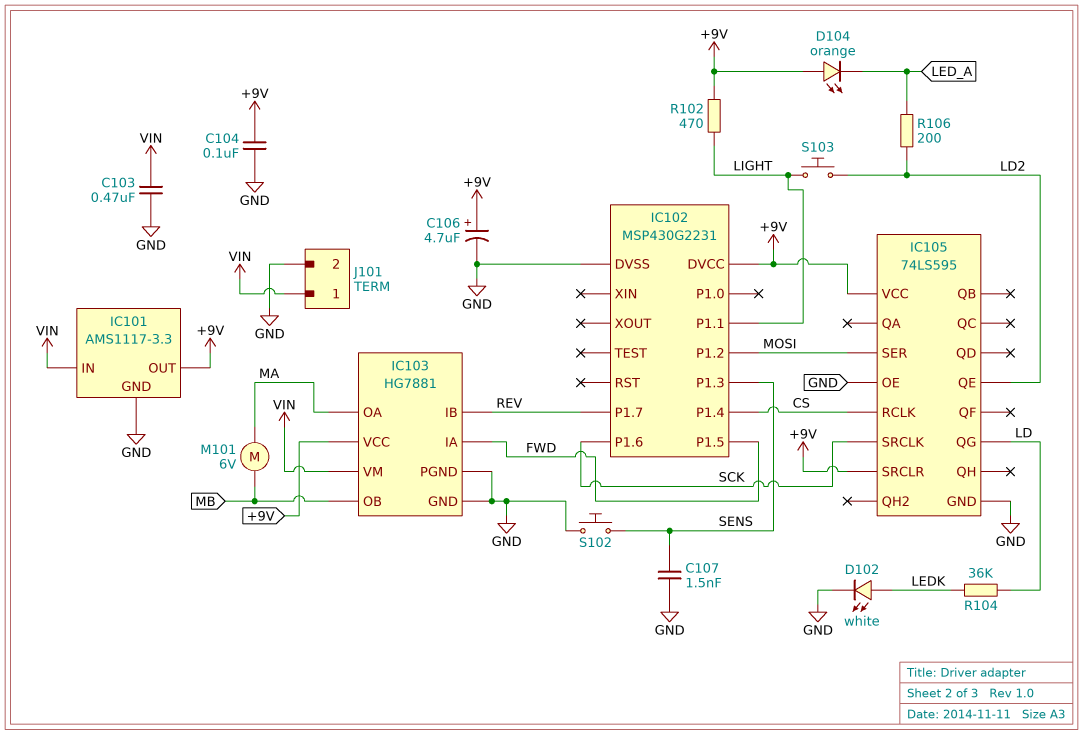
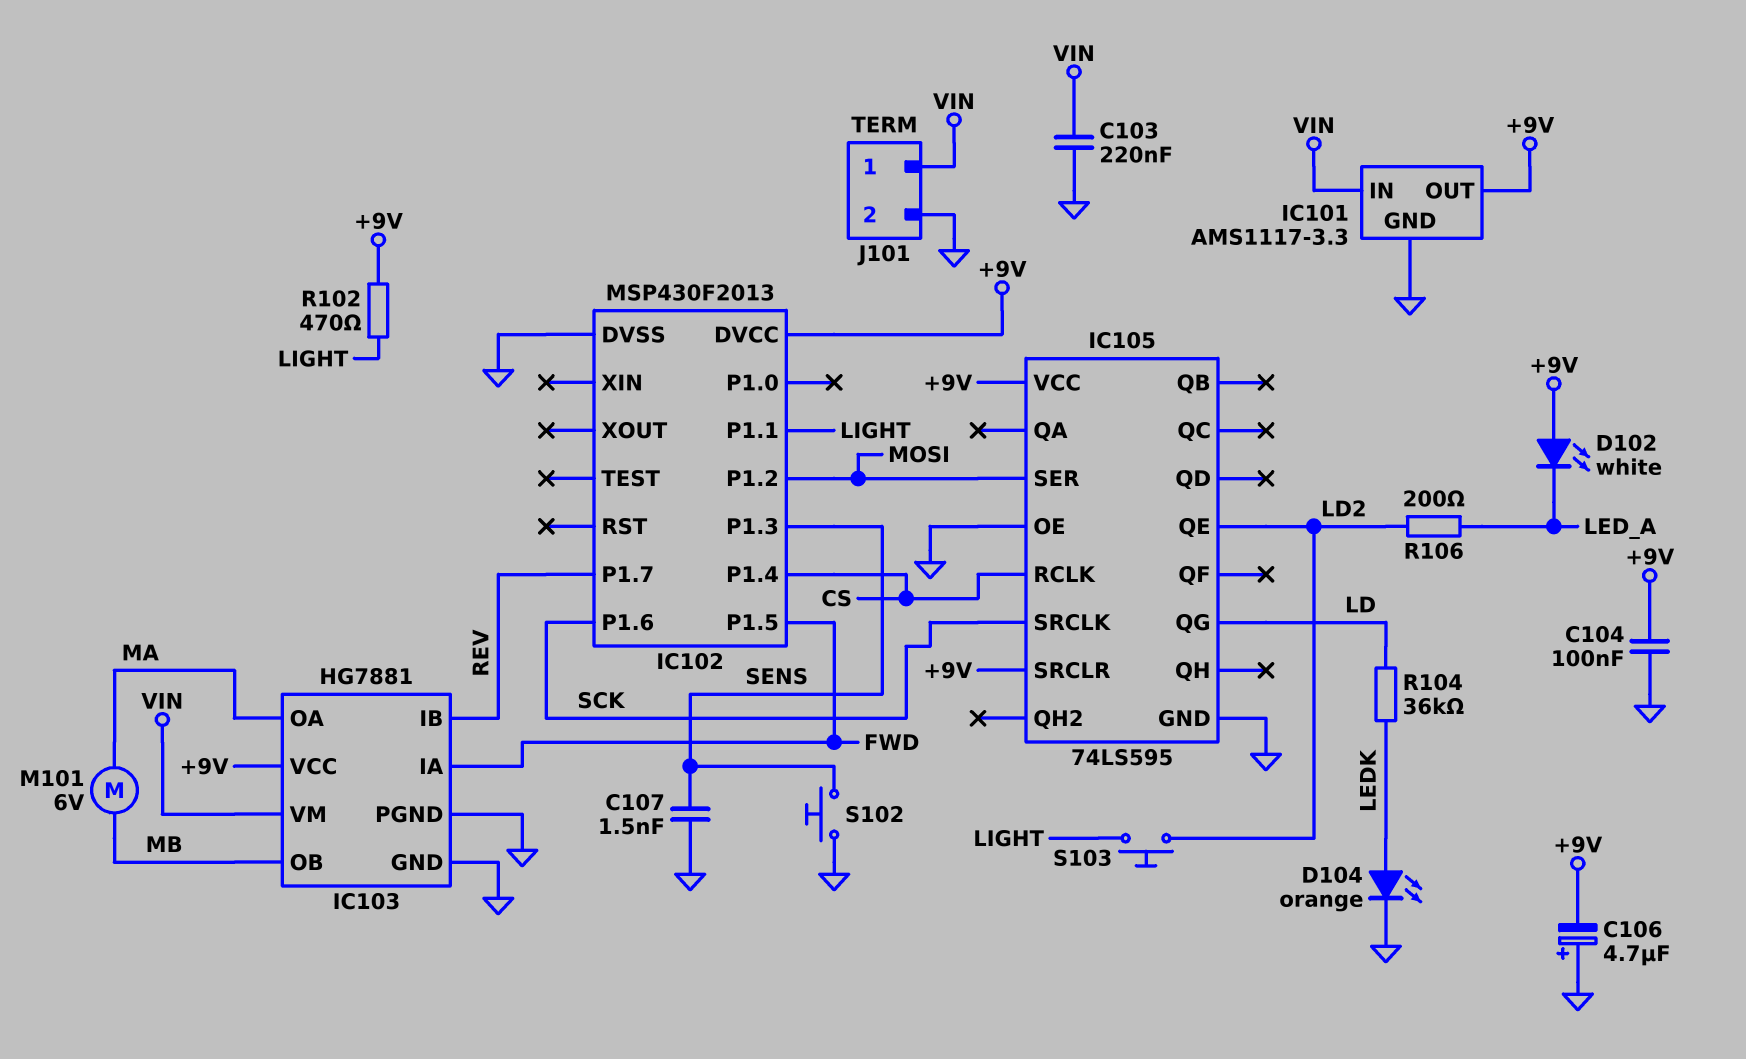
C103: 470nF (GND, VIN) -> 220nF (GND, VIN)
C106: 4.7uF (plus +9V, minus GND) -> 4.7uF (plus GND, minus +9V)
D102: LED white (A LEDK, K GND) -> LED white (A +9V, K LED_A)
D104: LED orange (A +9V, K LED_A) -> LED orange (A LEDK, K GND)
IC102: MSP430G2231 -> MSP430F2013

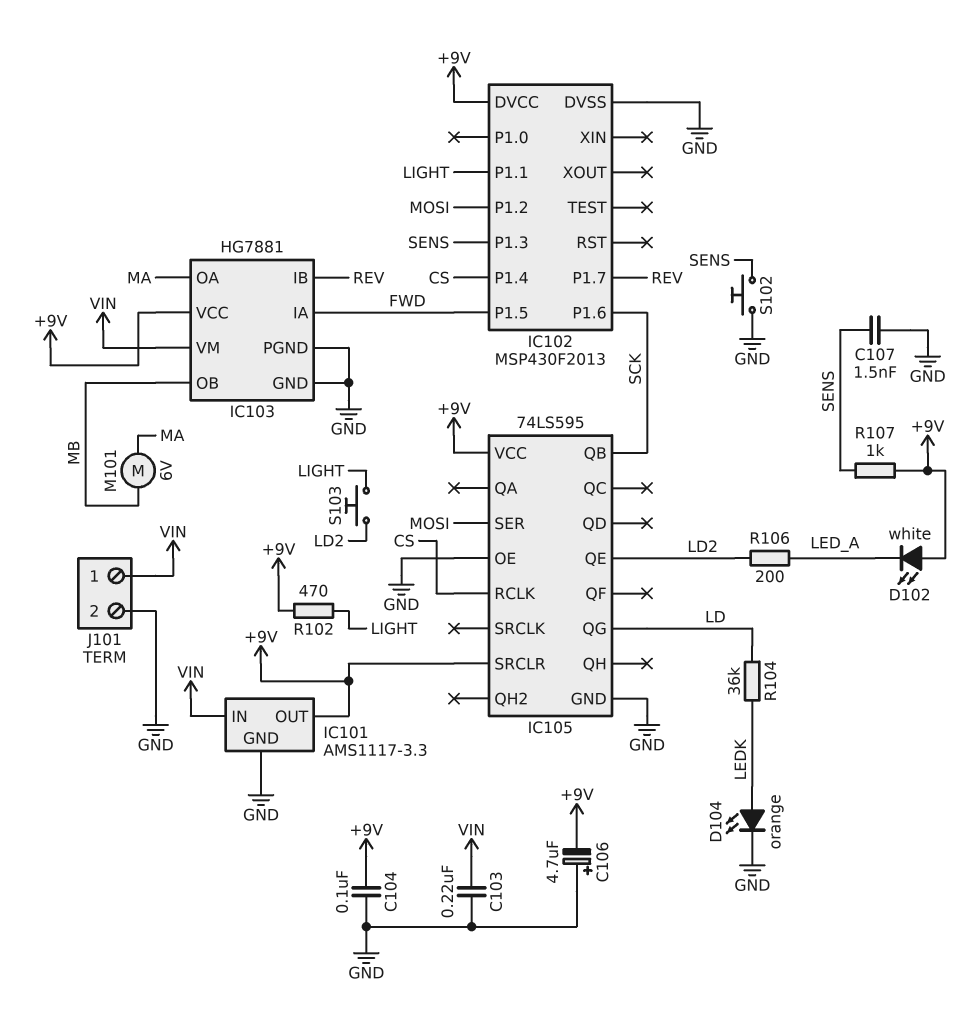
IC105 pin QB: none -> SCK
IC105 pin SRCLK: SCK -> none
R107: none -> 1k (+9V, SENS)

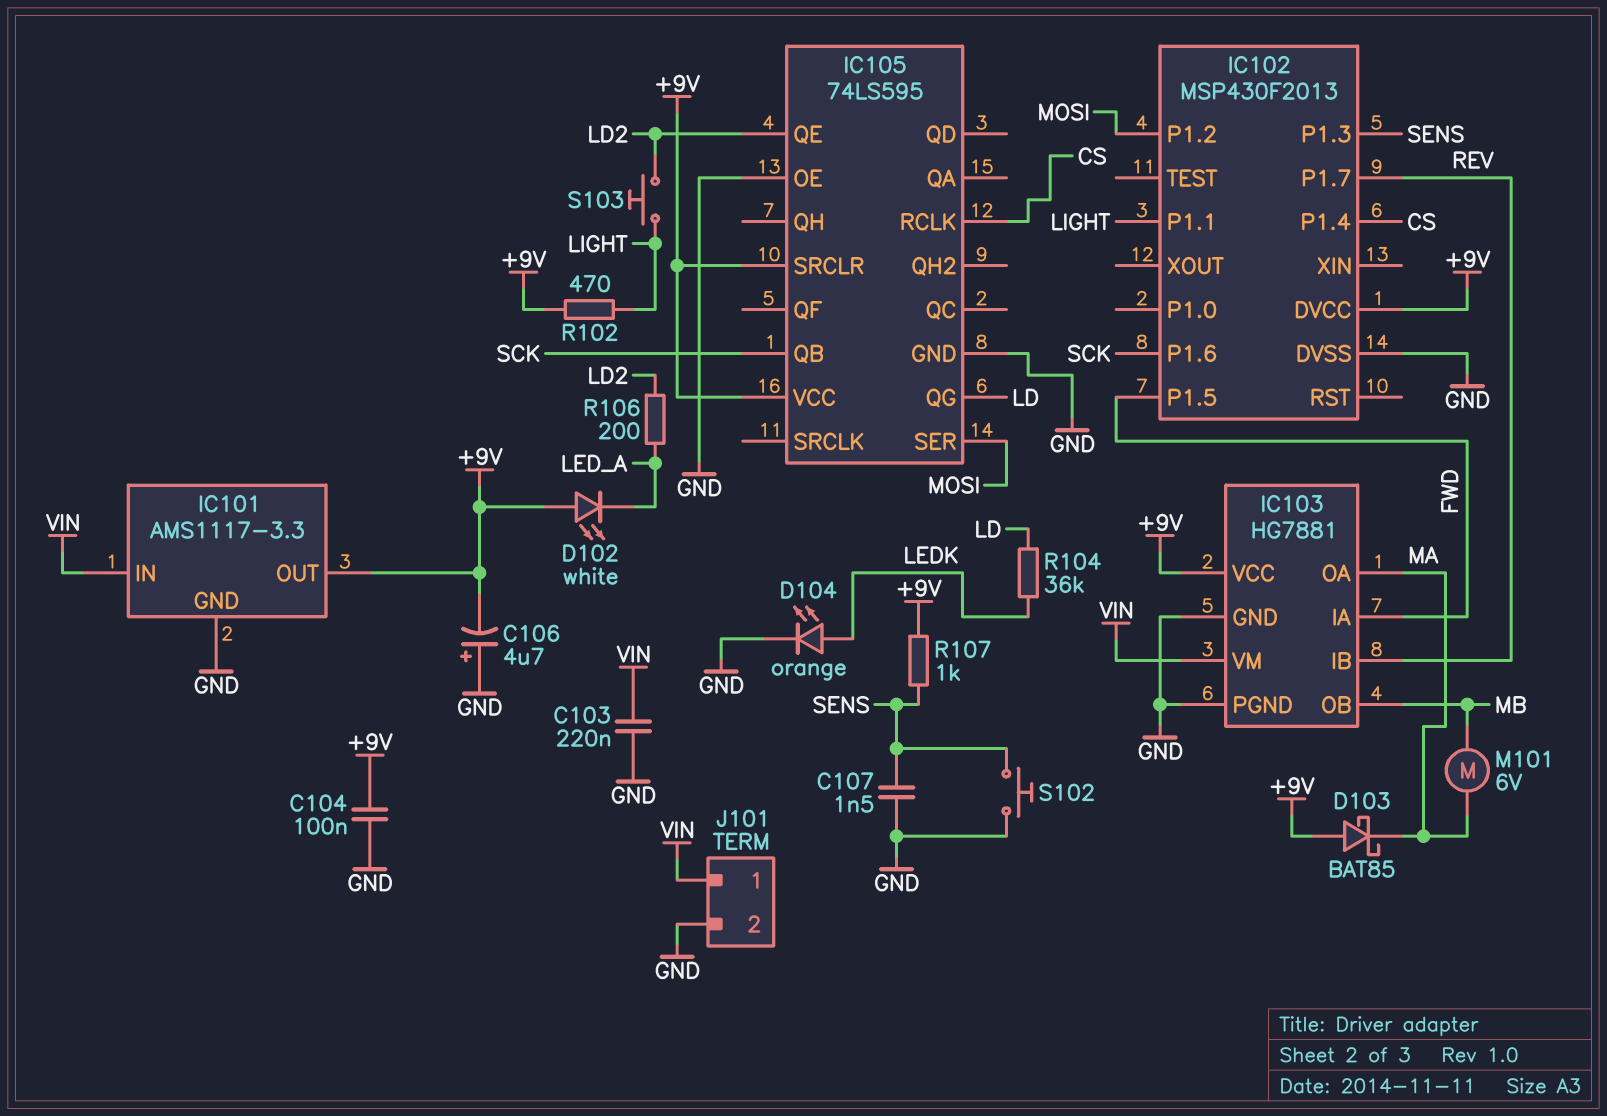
D103: none -> schottky BAT85 (A +9V, K MA)

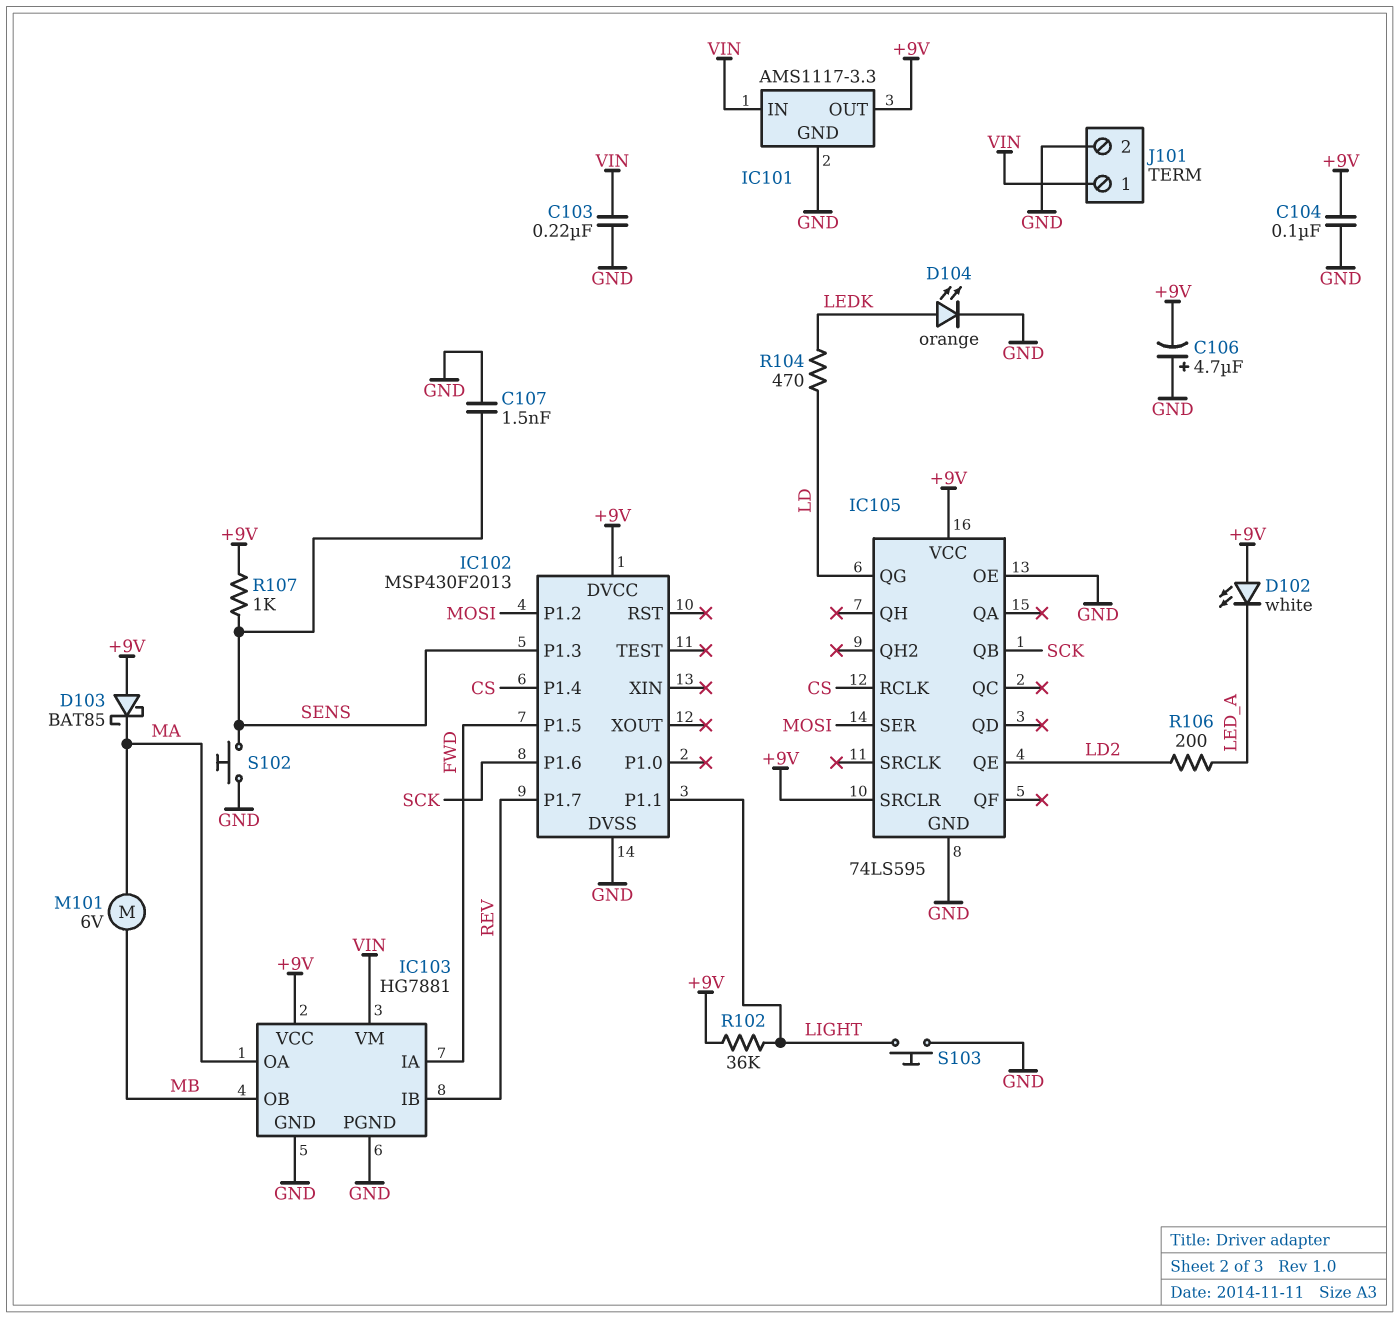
R102: 470 (+9V, LIGHT) -> 36k (+9V, LIGHT)
R104: 36k (LD, LEDK) -> 470 (LD, LEDK)
S103: button (LD2, LIGHT) -> button (GND, LIGHT)

